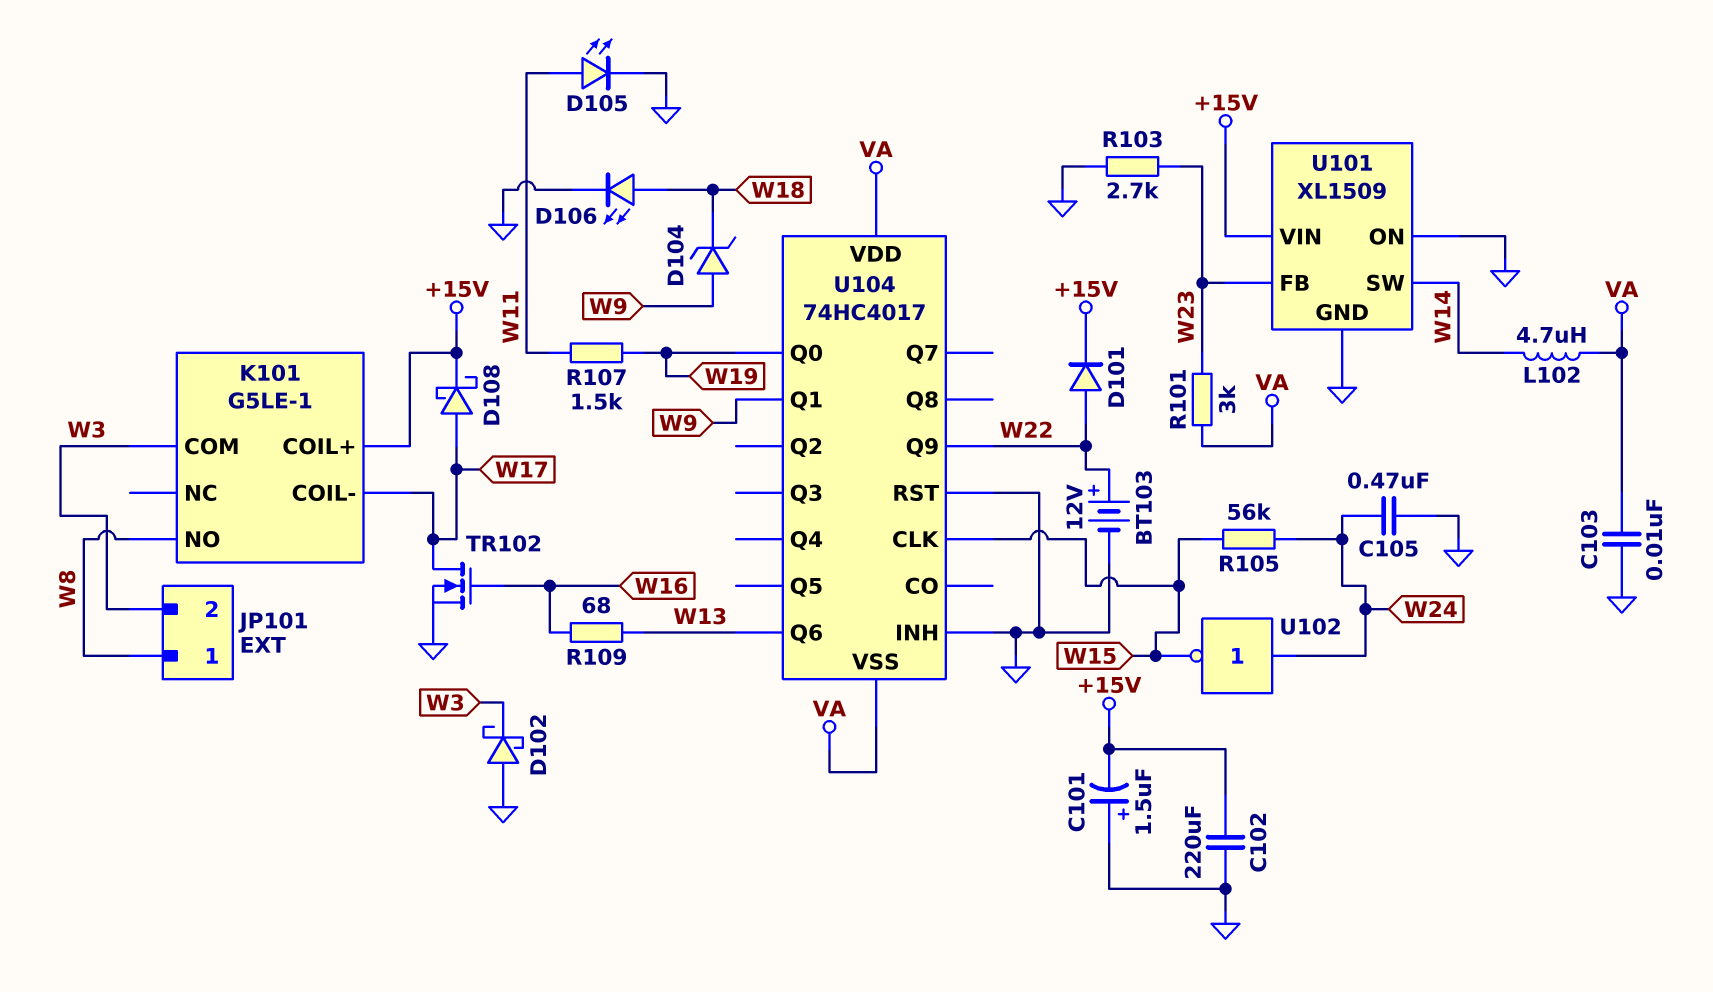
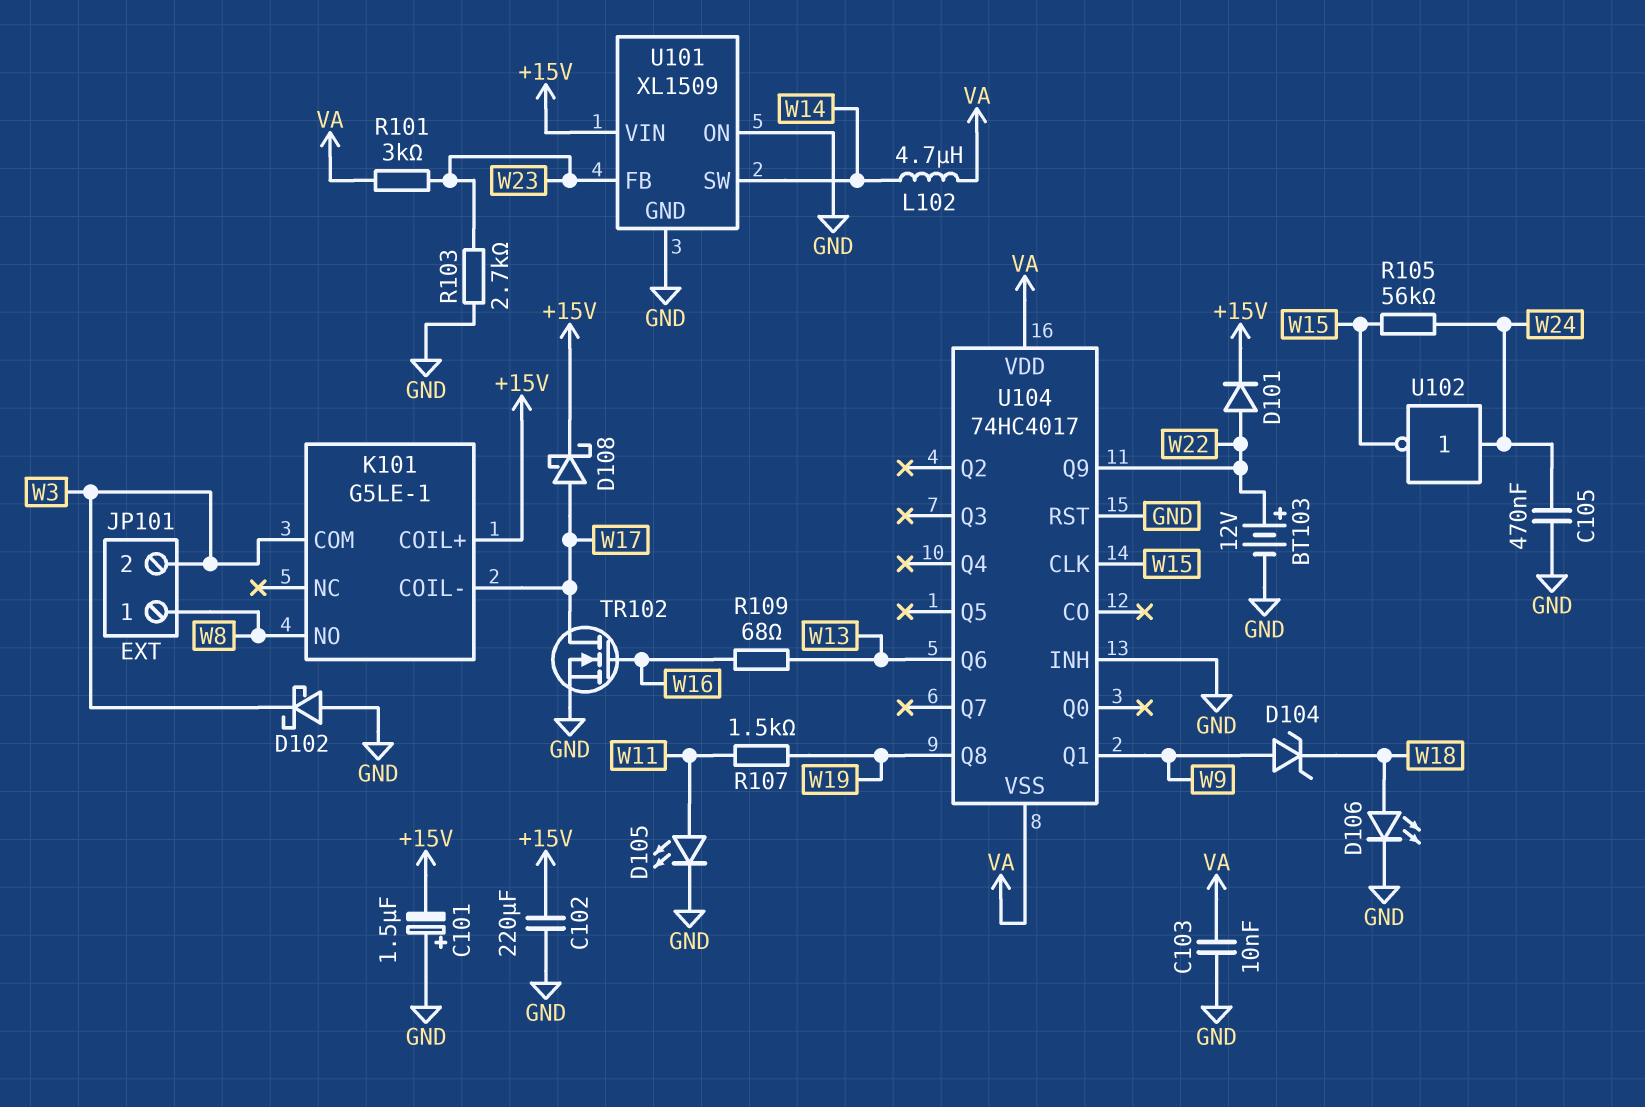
U104 pin Q0: W19 -> none
U104 pin Q8: none -> W19

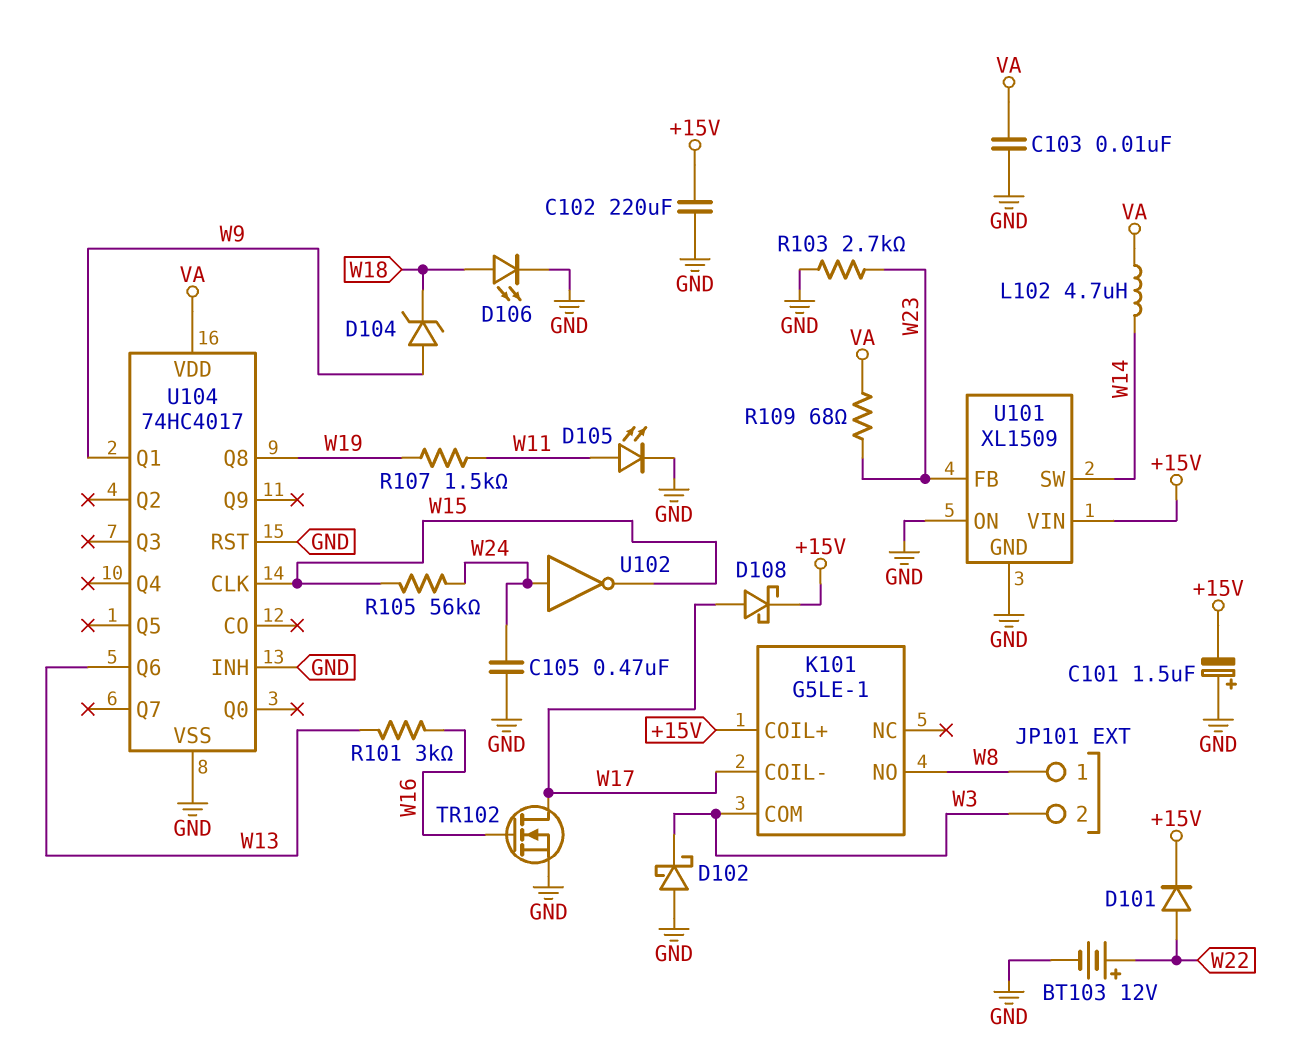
R101: 3k (VA, W23) -> 3k (W13, W16)
R109: 68 (W13, W16) -> 68 (VA, W23)
U104 pin Q9: W22 -> none
U104 pin VSS: VA -> GND

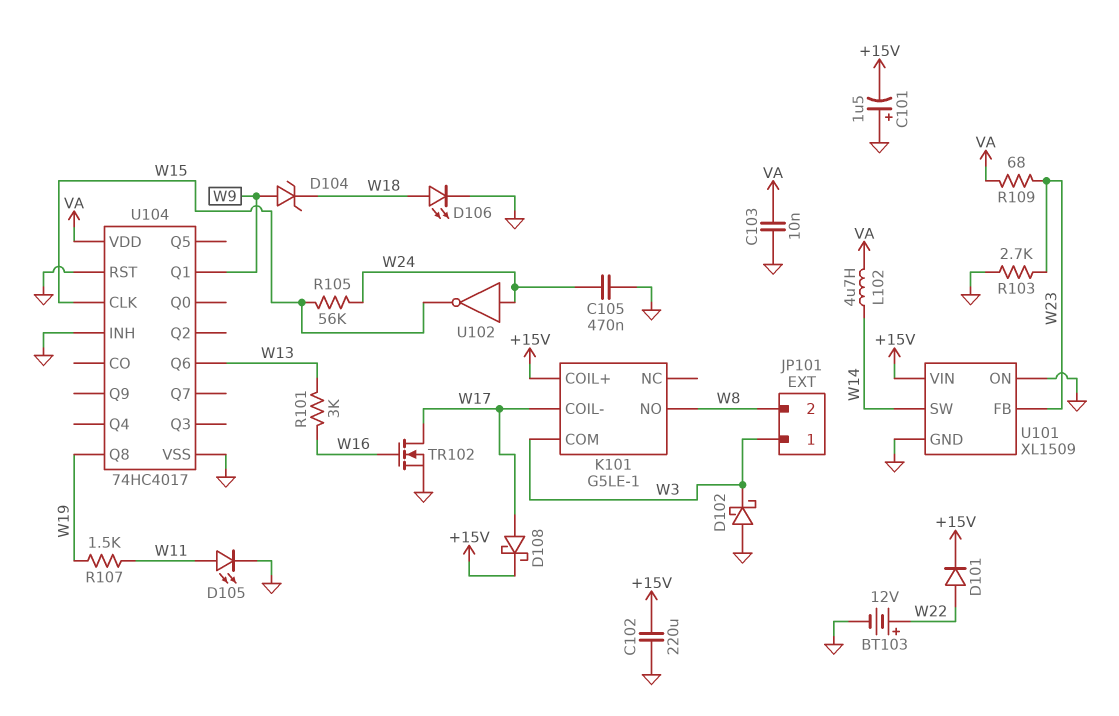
JP101 pin 1: W8 -> W3
JP101 pin 2: W3 -> W8

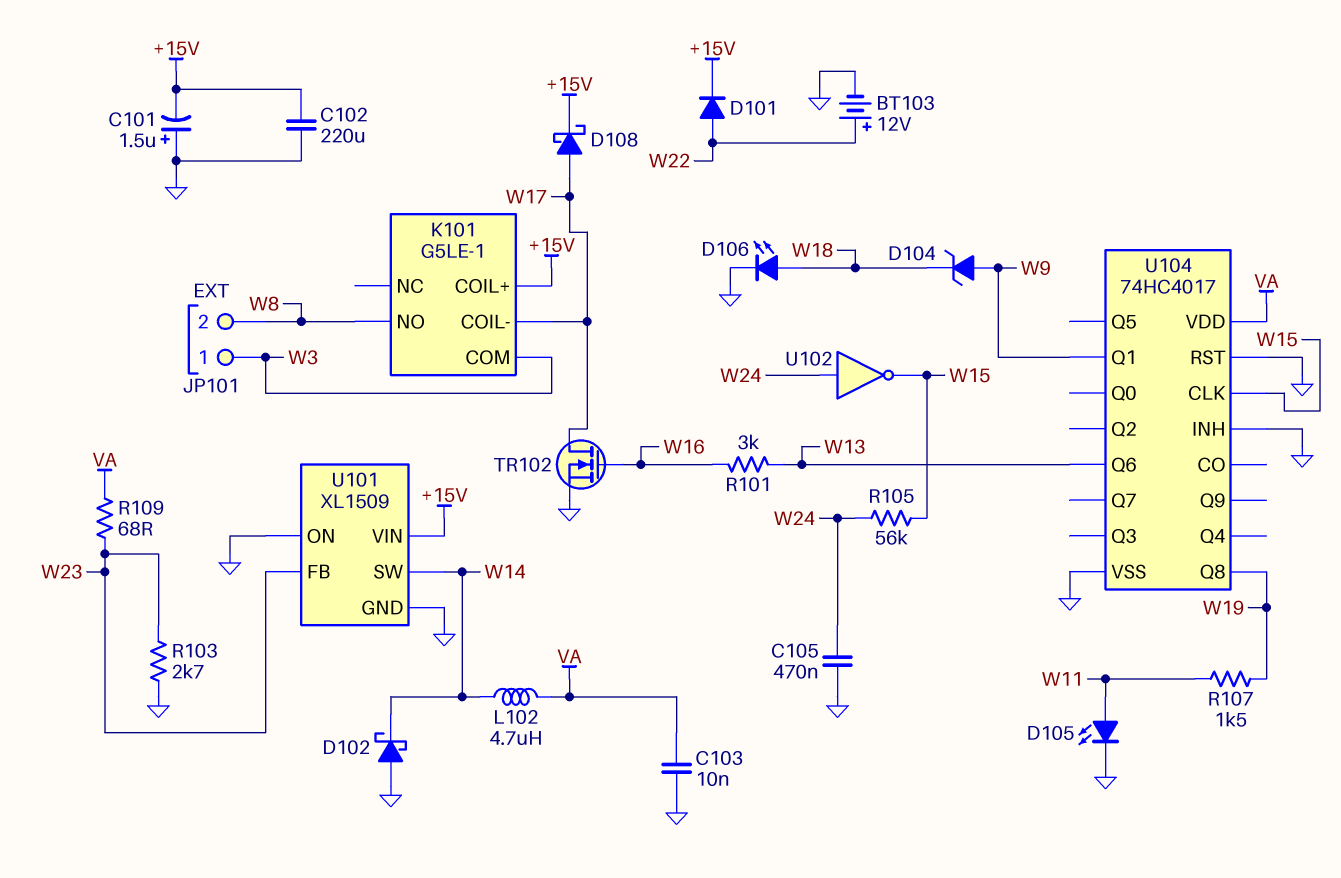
D102: schottky (A GND, K W3) -> schottky (A GND, K W14)

